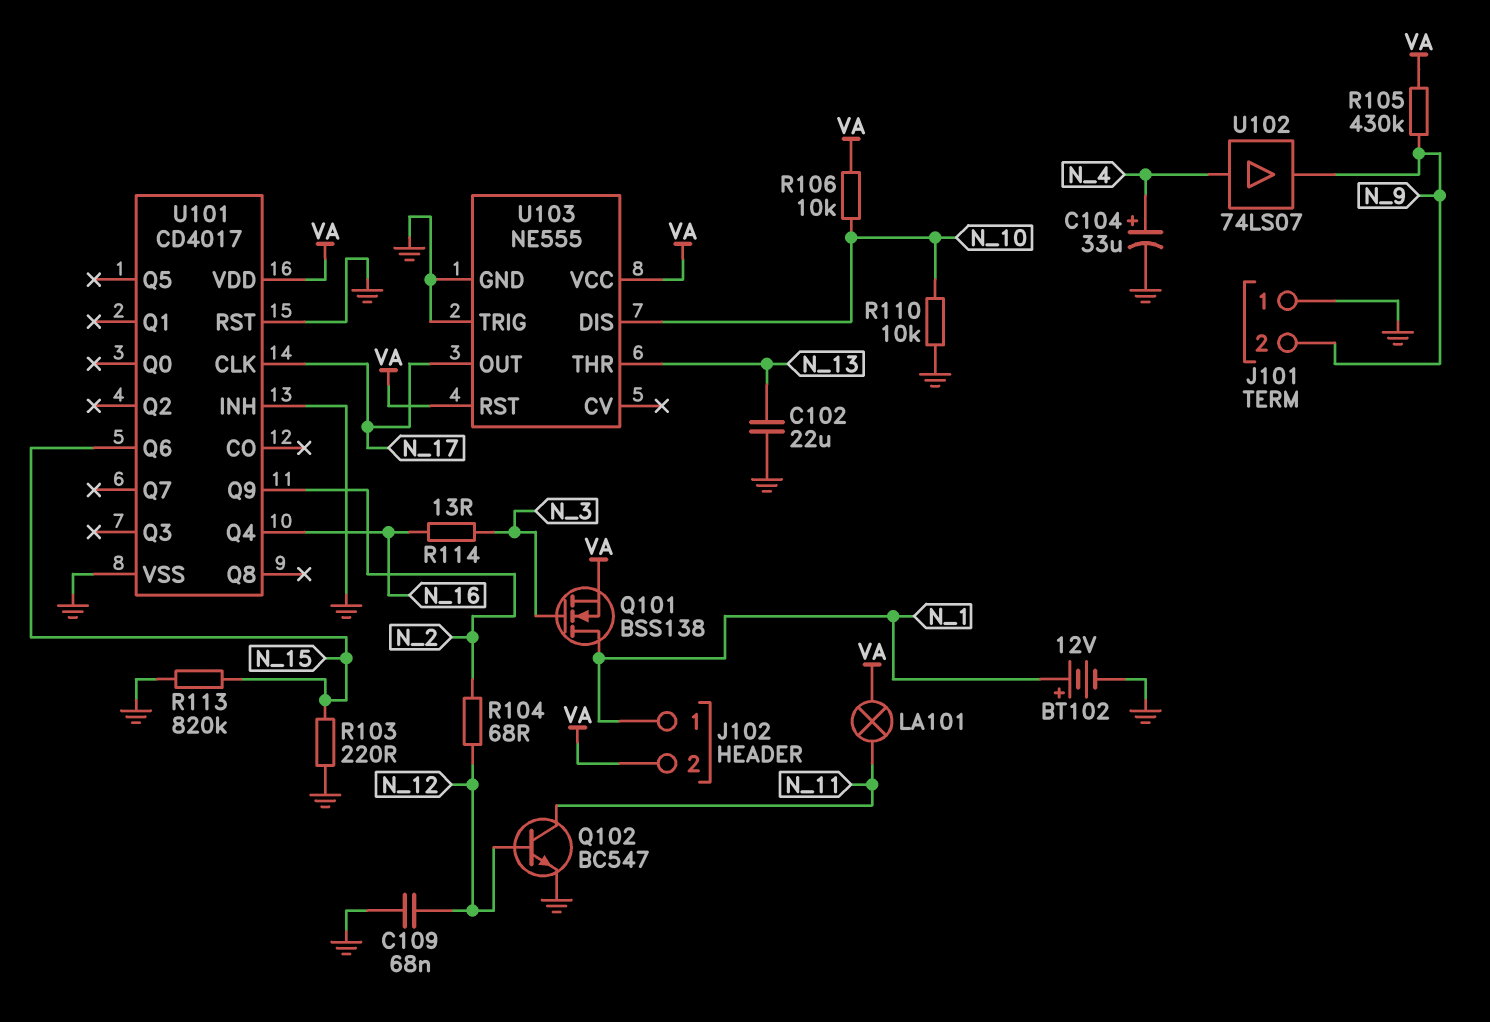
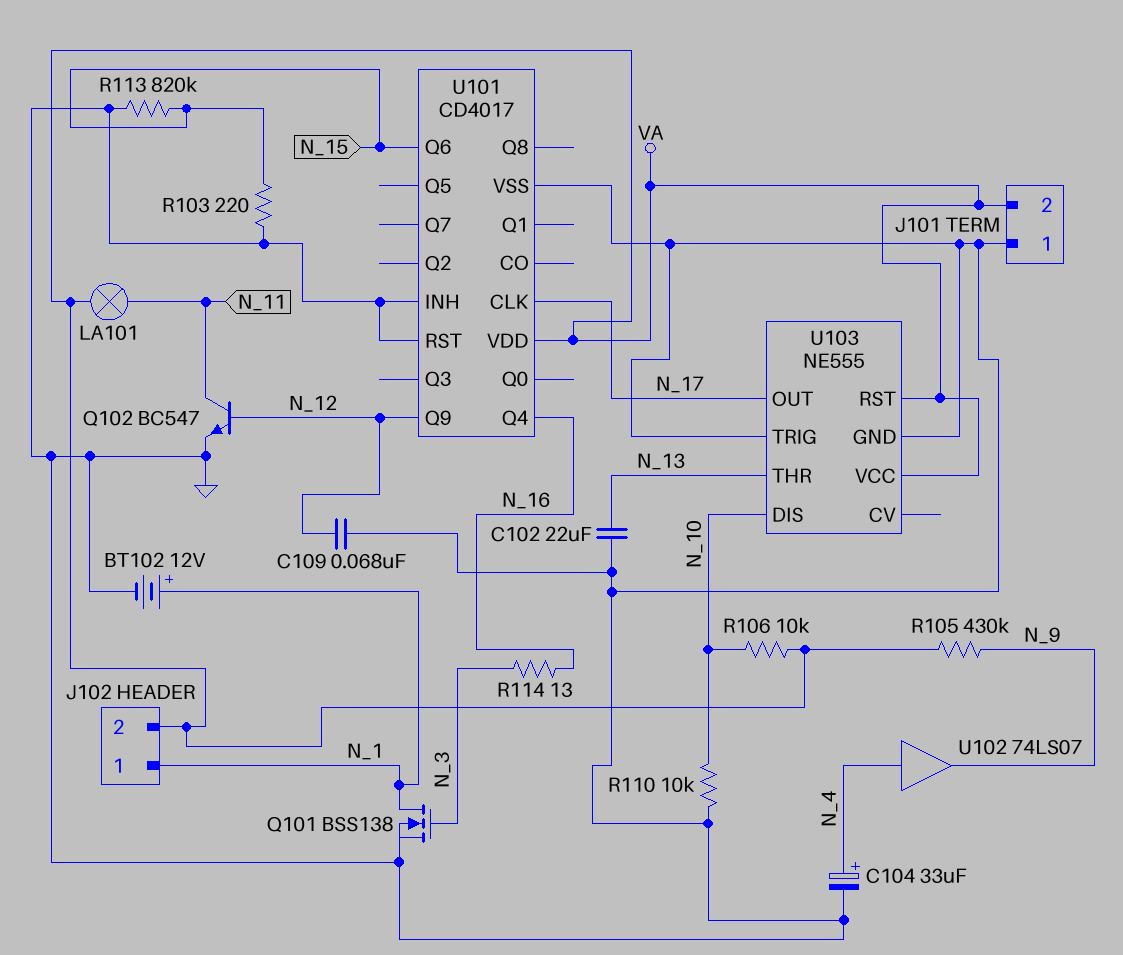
J101 pin 2: N_9 -> VA
Q101: NMOS BSS138 (G N_3, D N_1, S VA) -> NMOS BSS138 (G N_3, D N_1, S GND)
R104: 68 (N_2, N_12) -> none
U101 pin Q9: N_2 -> N_12

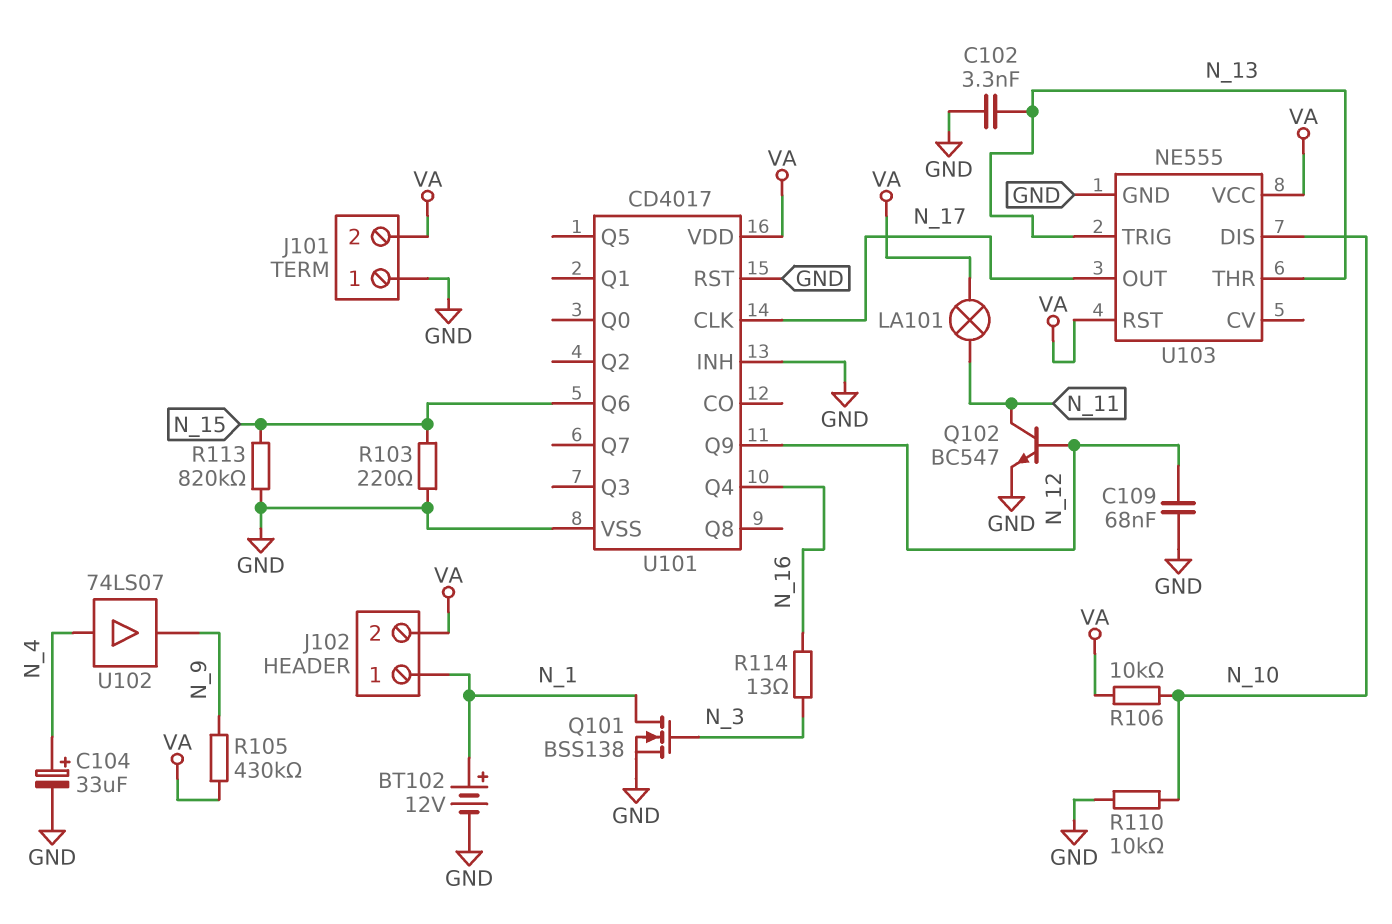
C102: 22uF (GND, N_13) -> 3.3nF (GND, N_13)
U103 pin TRIG: GND -> N_13

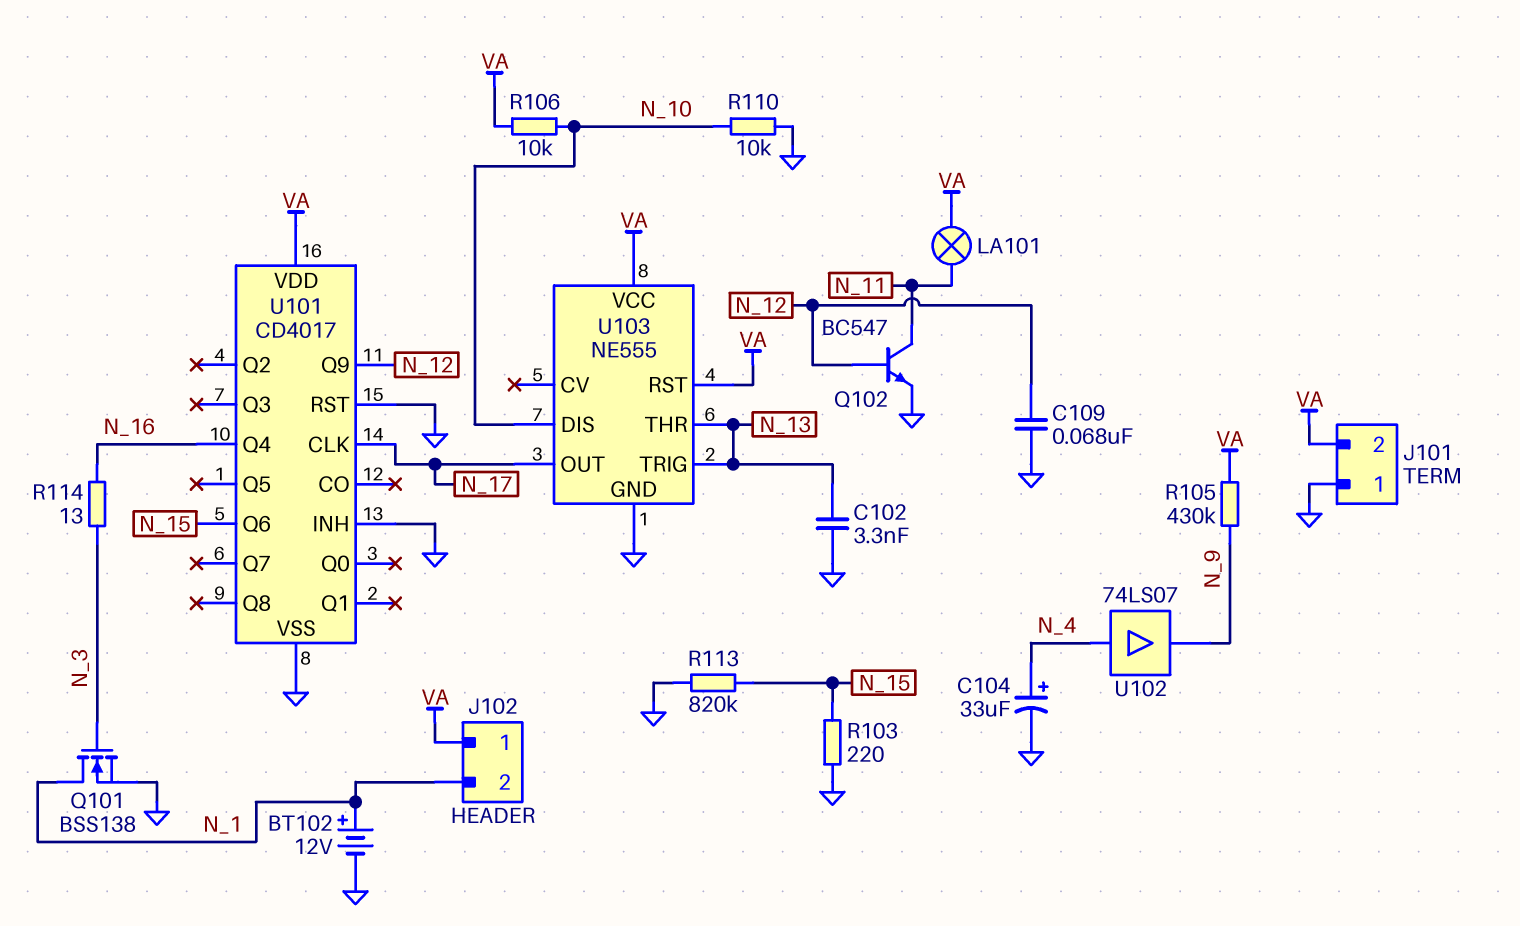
J102 pin 1: N_1 -> VA
J102 pin 2: VA -> N_1

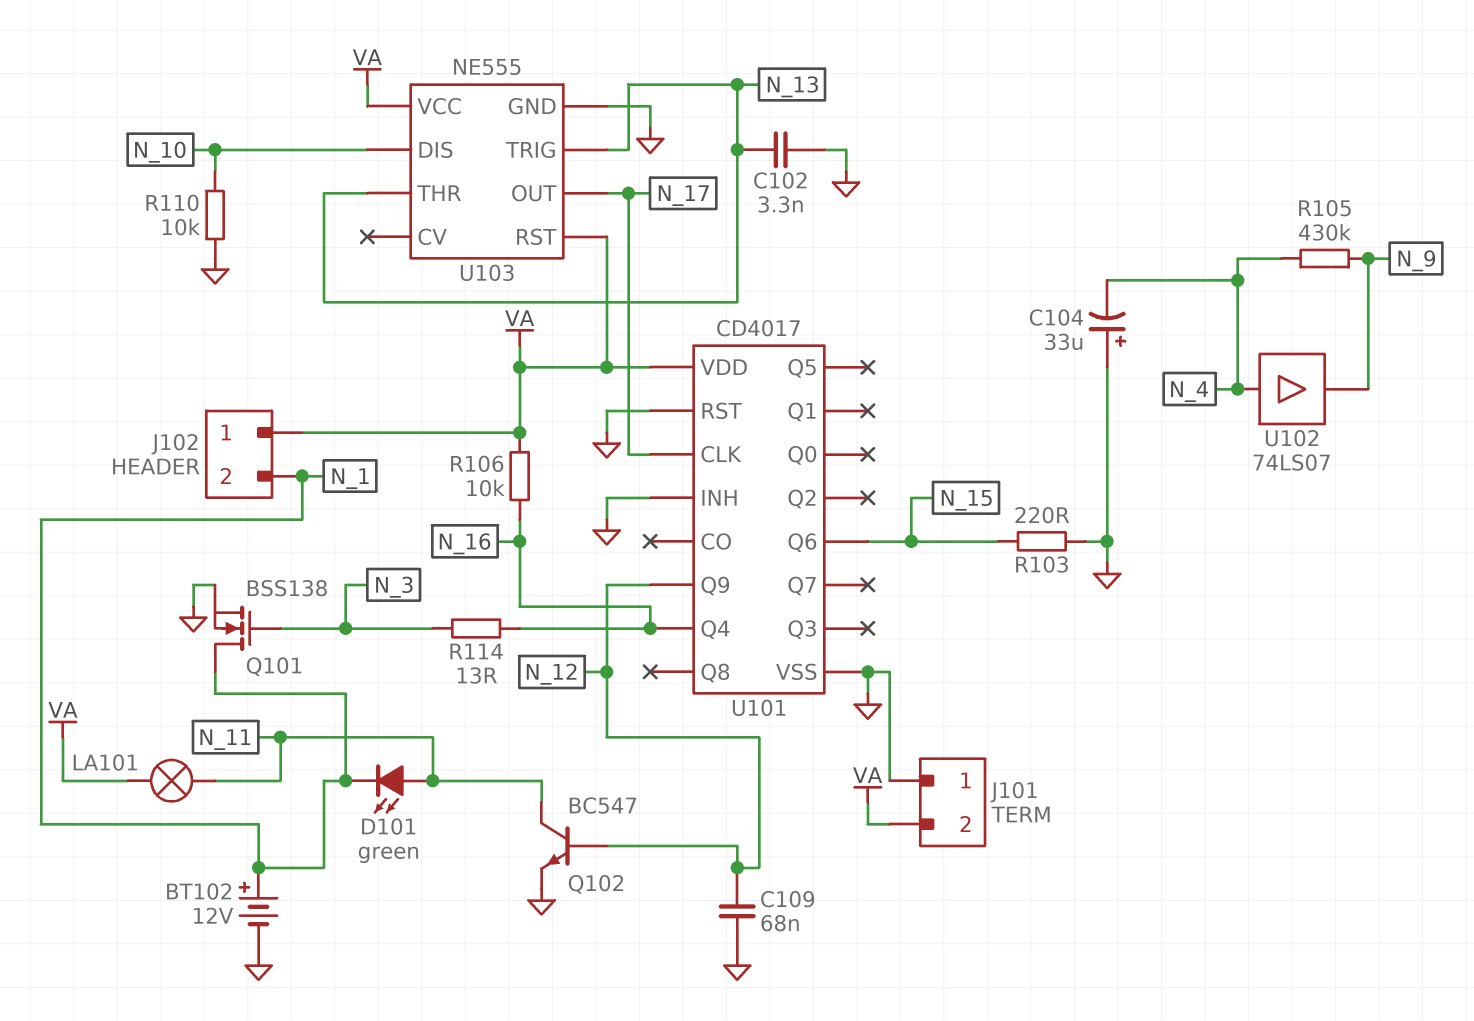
C104: 33uF (plus N_4, minus GND) -> 33uF (plus GND, minus N_4)
D101: none -> LED green (A N_11, K N_1)
R105: 430k (N_9, VA) -> 430k (N_4, N_9)
R106: 10k (N_10, VA) -> 10k (N_16, VA)
R113: 820k (GND, N_15) -> none

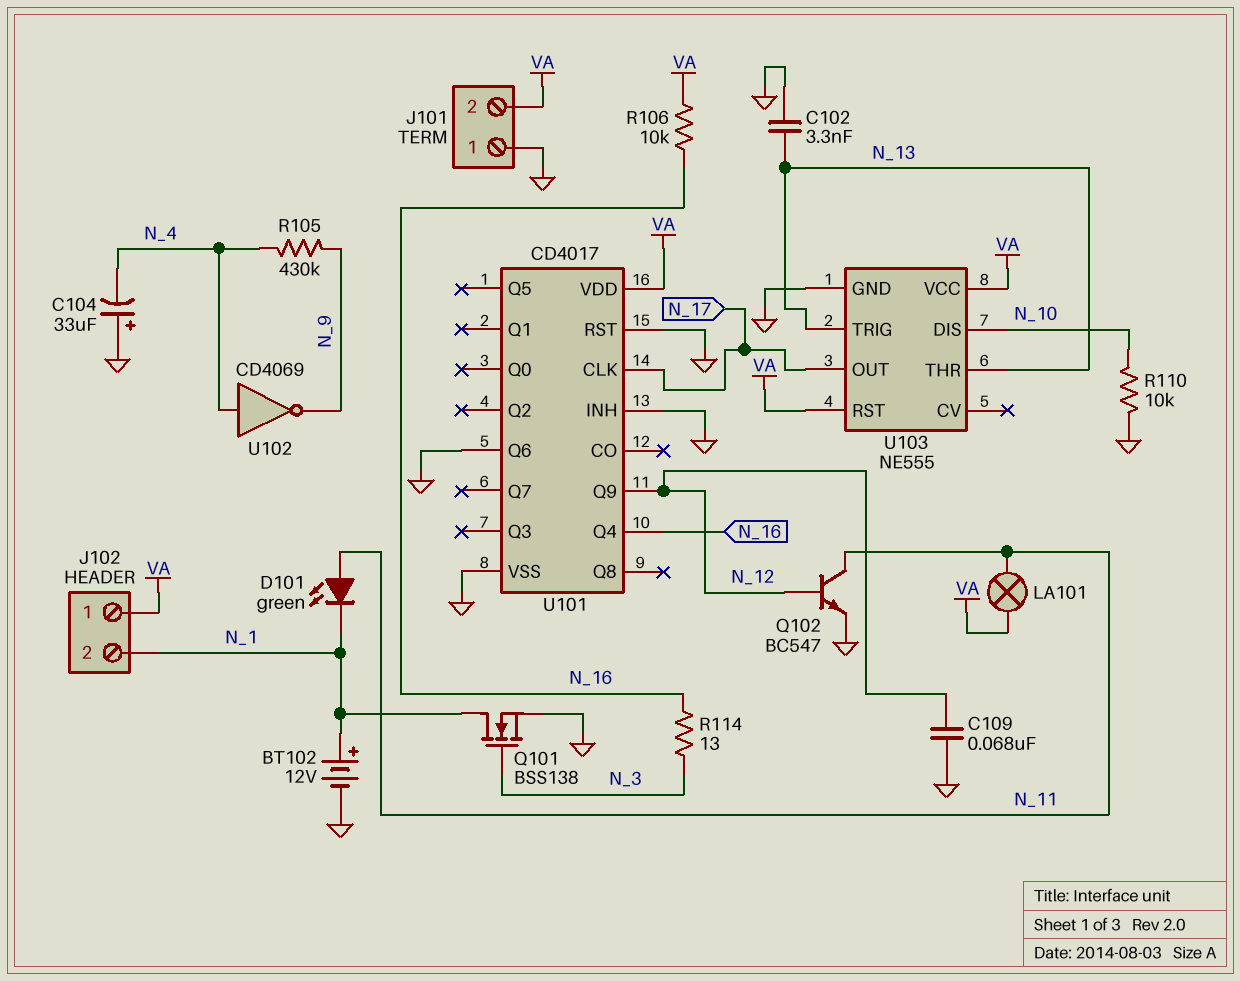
R103: 220 (GND, N_15) -> none
U101 pin Q6: N_15 -> GND
U102: buffer 74LS07 (in N_4, out N_9) -> NOT CD4069 (in N_4, out N_9)

